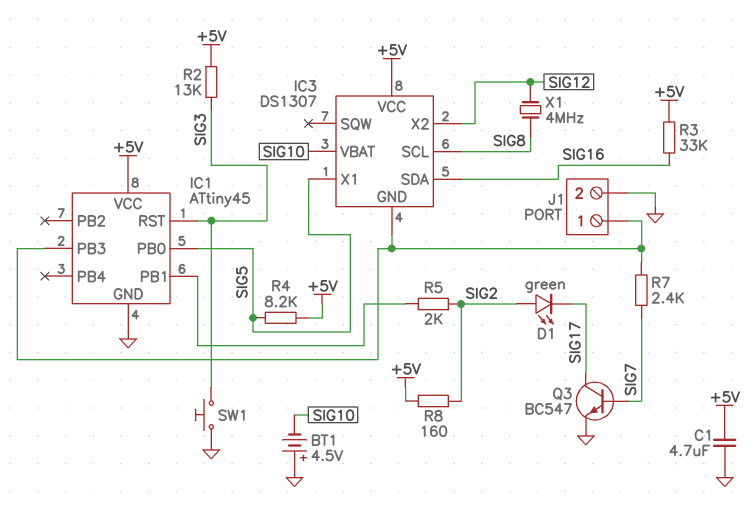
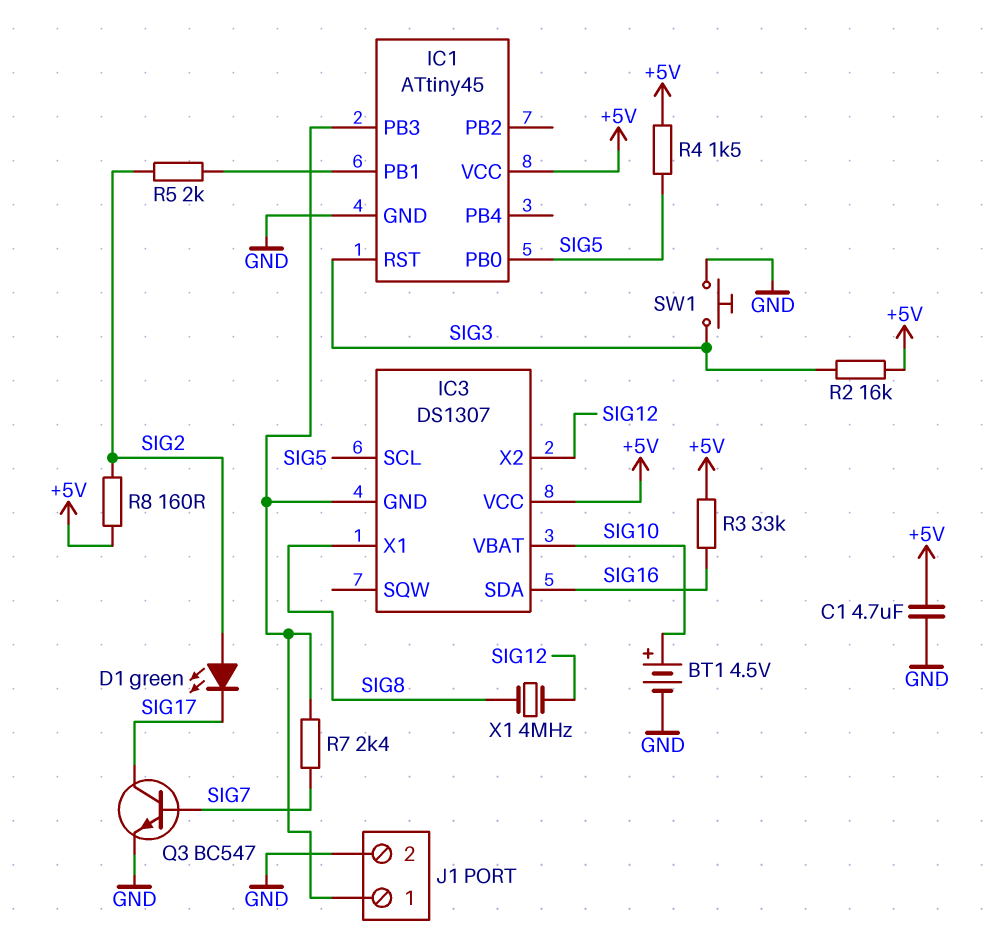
BT1: 4.5V (plus GND, minus SIG10) -> 4.5V (plus SIG10, minus GND)
IC3 pin SCL: SIG8 -> SIG5
IC3 pin X1: SIG5 -> SIG8
R2: 13k (+5V, SIG3) -> 16k (+5V, SIG3)
R4: 8.2k (+5V, SIG5) -> 1.5k (+5V, SIG5)

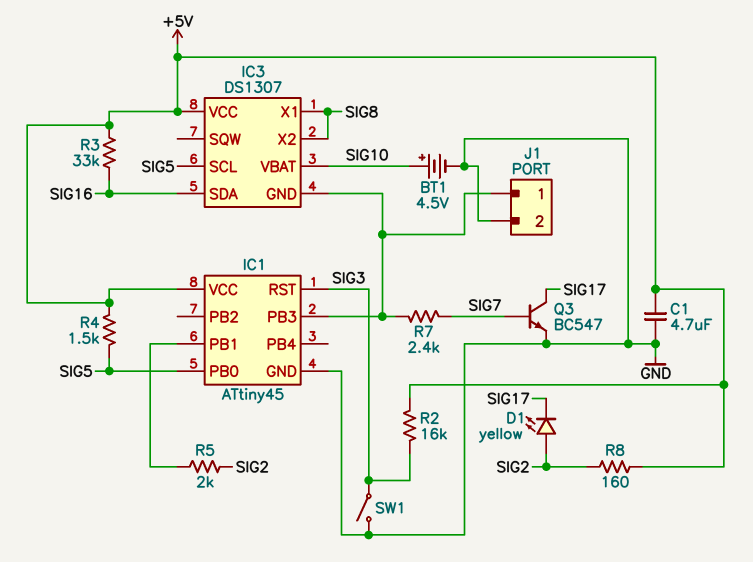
D1: LED green (A SIG2, K SIG17) -> LED yellow (A SIG2, K SIG17)
IC3 pin X2: SIG12 -> SIG8
SW1: button (GND, SIG3) -> switch (GND, SIG3)
X1: 4MHz (SIG8, SIG12) -> none

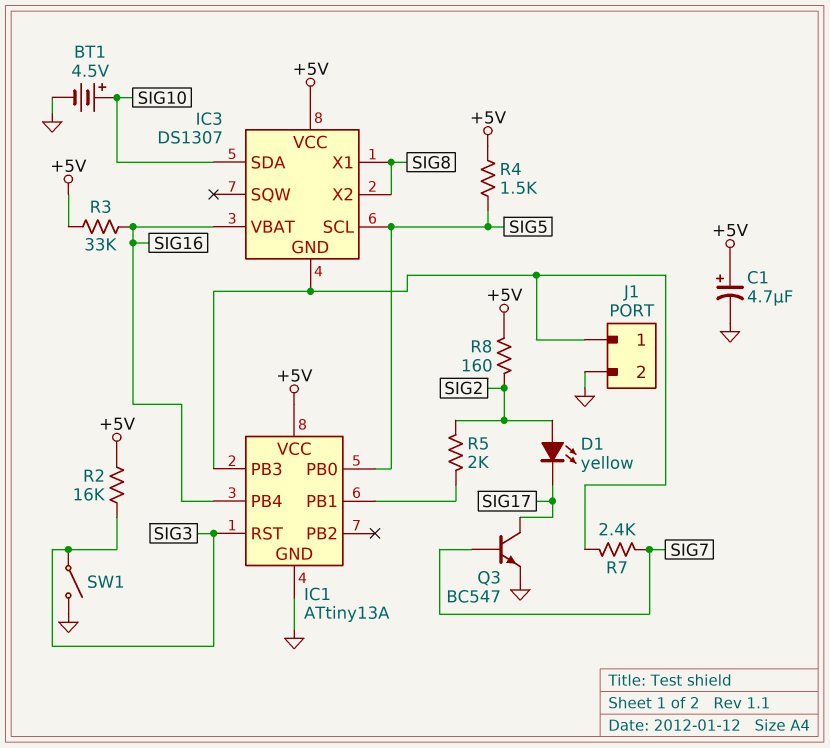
C1: 4.7uF (+5V, GND) -> 4.7uF (plus +5V, minus GND)
IC1: ATtiny45 -> ATtiny13A
IC1 pin PB4: none -> SIG16
IC3 pin SDA: SIG16 -> SIG10
IC3 pin VBAT: SIG10 -> SIG16

